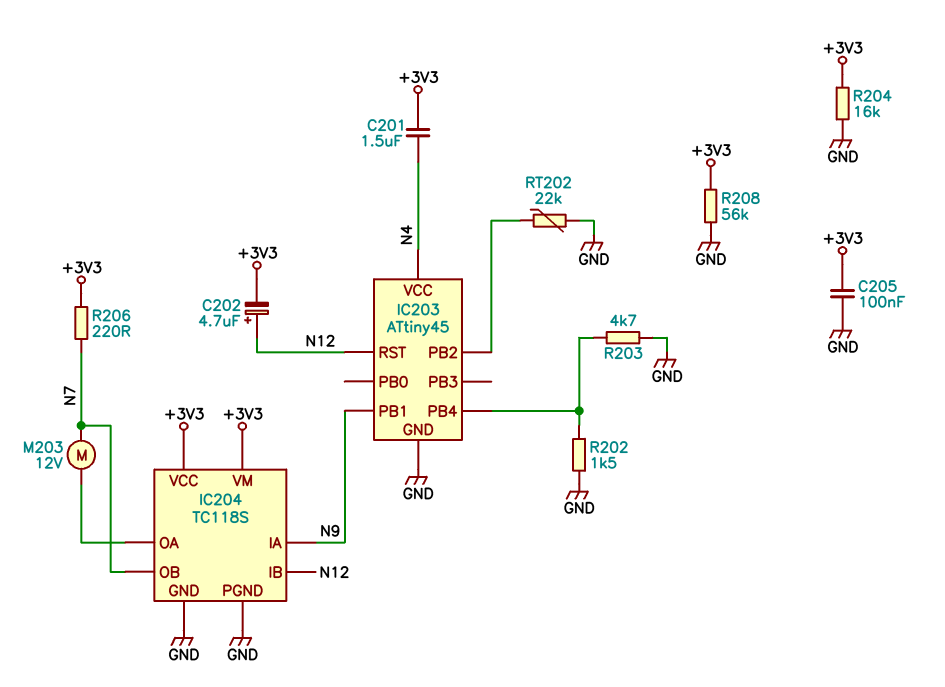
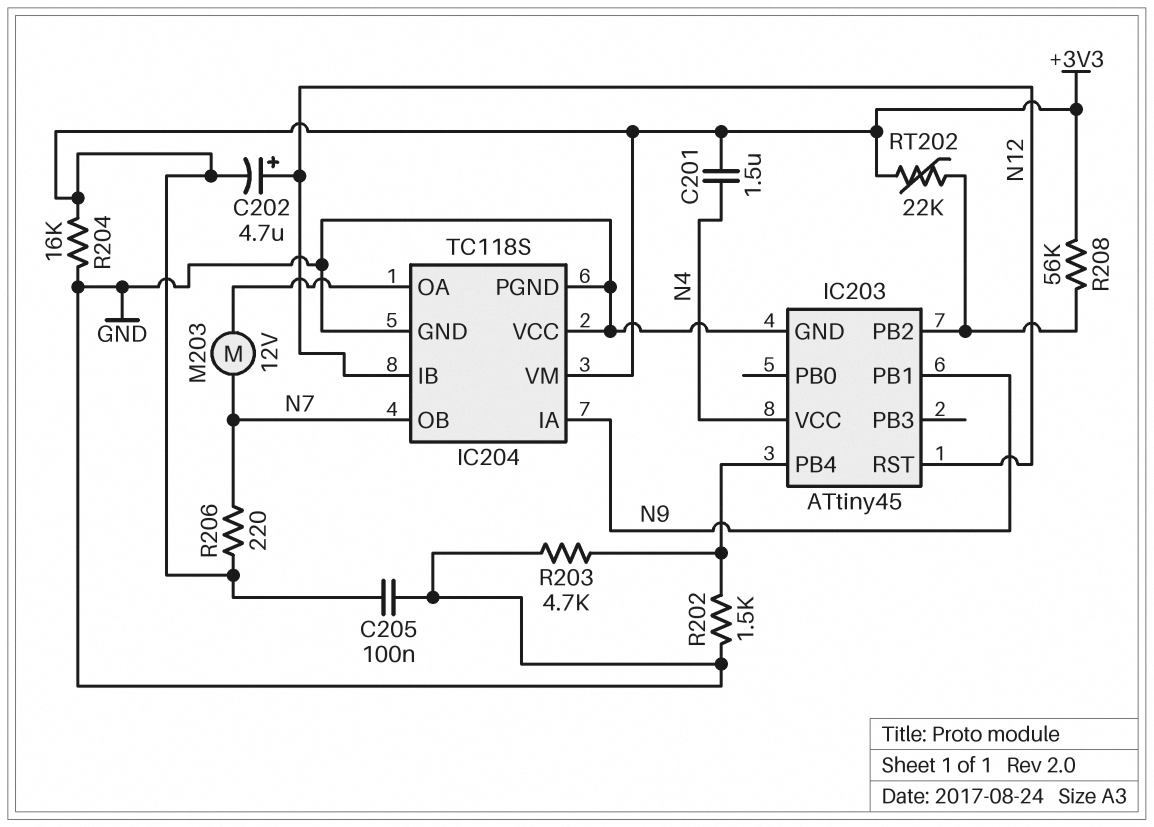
IC204 pin VCC: +3V3 -> GND
R208: 56k (+3V3, GND) -> 56k (+3V3, IC203/PB2)
RT202: 22k (GND, IC203/PB2) -> 22k (+3V3, IC203/PB2)

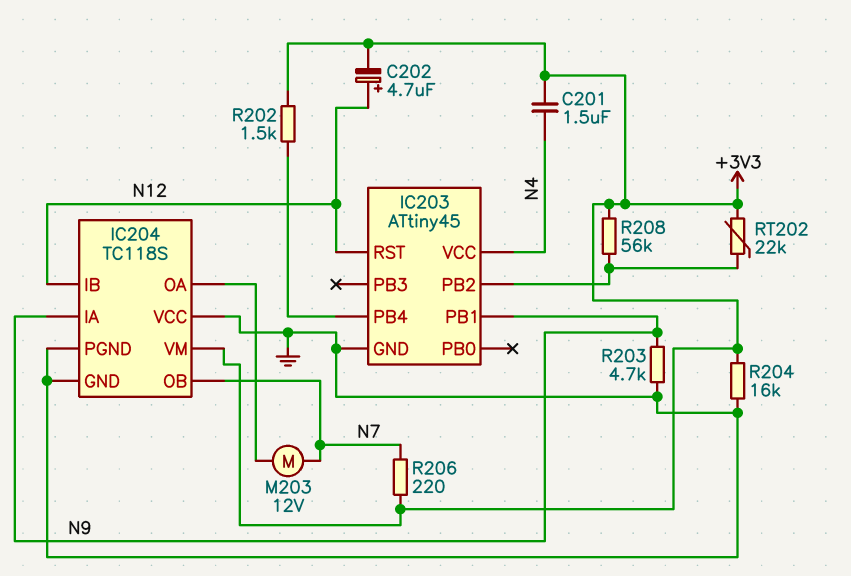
C205: 100nF (+3V3, GND) -> none
R202: 1.5k (GND, IC203/PB4) -> 1.5k (+3V3, IC203/PB4)
R203: 4.7k (GND, IC203/PB4) -> 4.7k (GND, N9)

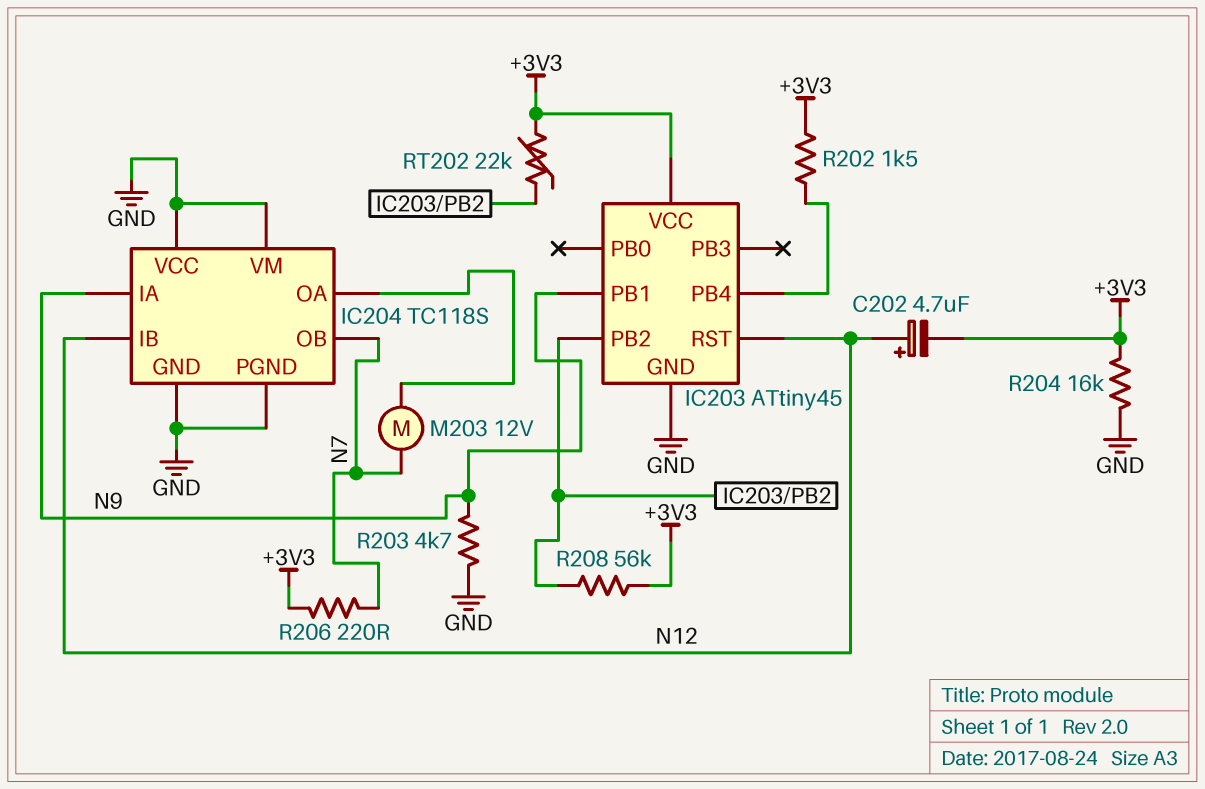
C201: 1.5uF (+3V3, N4) -> none
IC203 pin VCC: N4 -> +3V3
IC204 pin VM: +3V3 -> GND

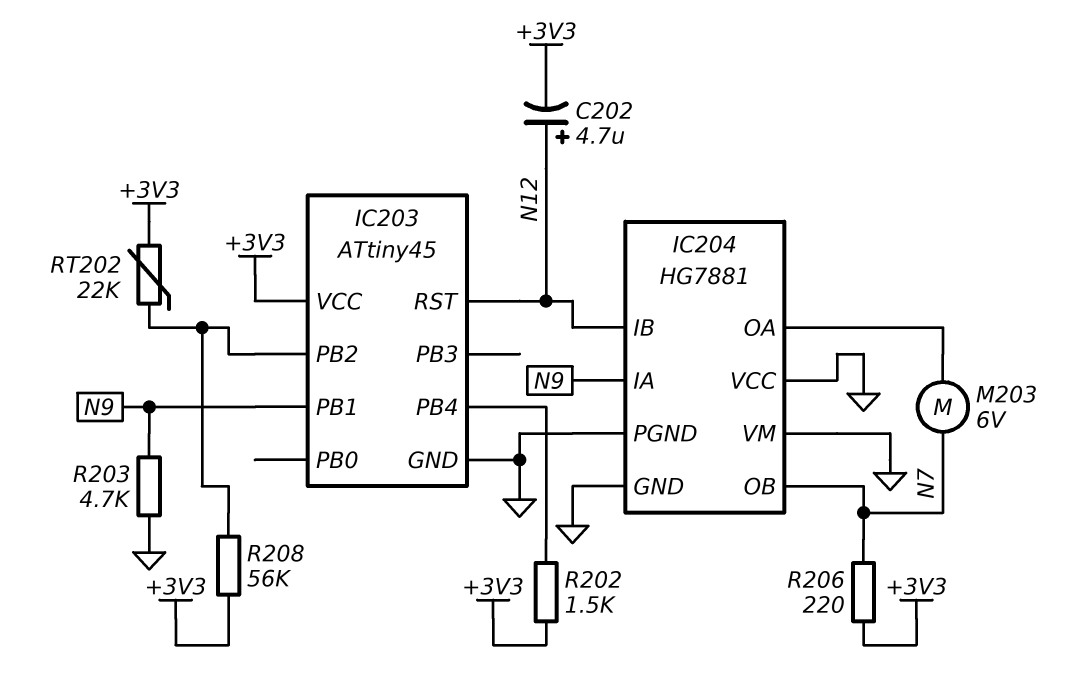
IC204: TC118S -> HG7881
M203: motor 12V (IC204/OA, N7) -> motor 6V (IC204/OA, N7)
R204: 16k (+3V3, GND) -> none

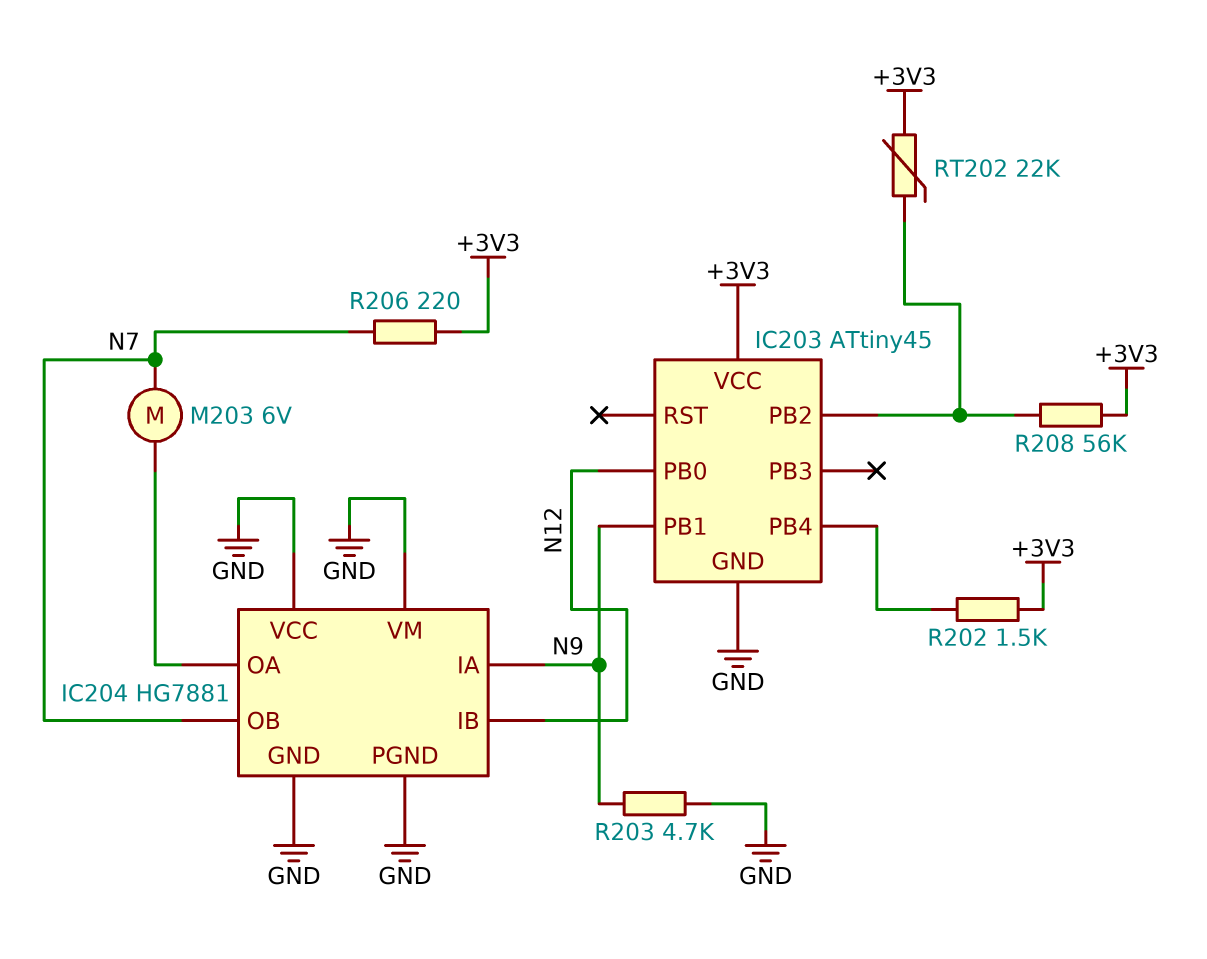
C202: 4.7uF (plus N12, minus +3V3) -> none
IC203 pin PB0: none -> N12
IC203 pin RST: N12 -> none

